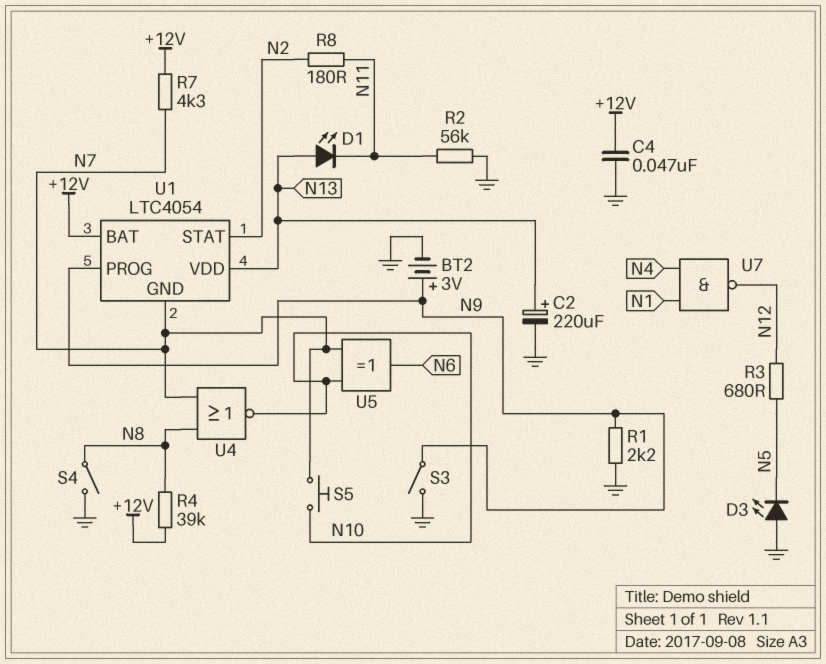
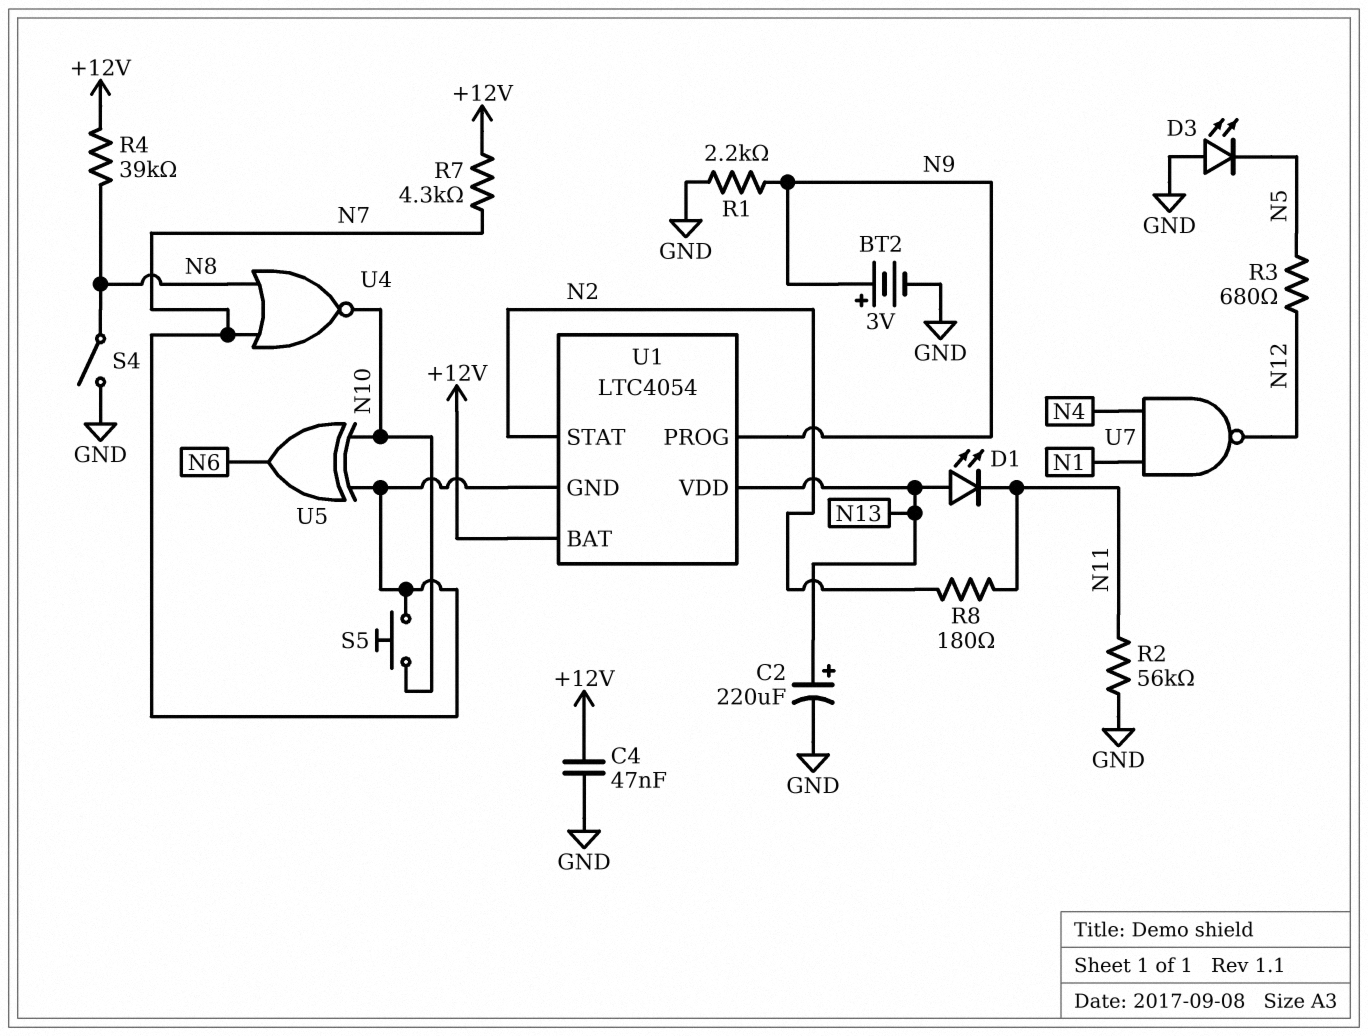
S3: switch (GND, N9) -> none

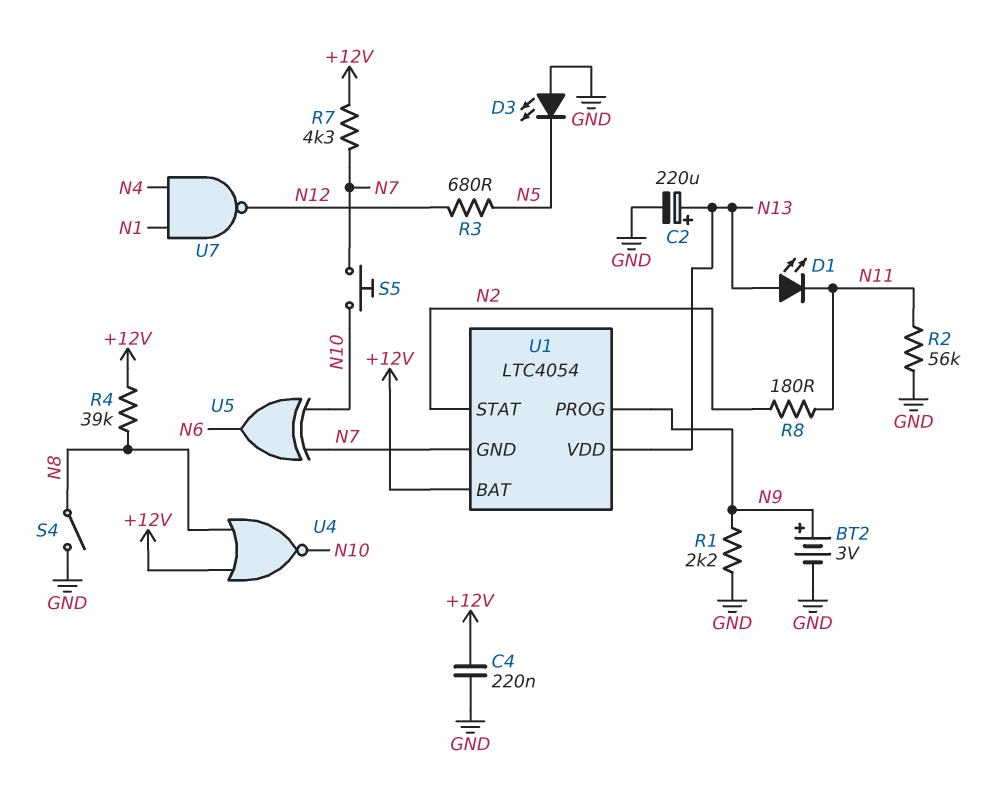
C4: 47nF (+12V, GND) -> 220nF (+12V, GND)
U4: NOR (in N7, in N8, out N10) -> NOR (in +12V, in N8, out N10)

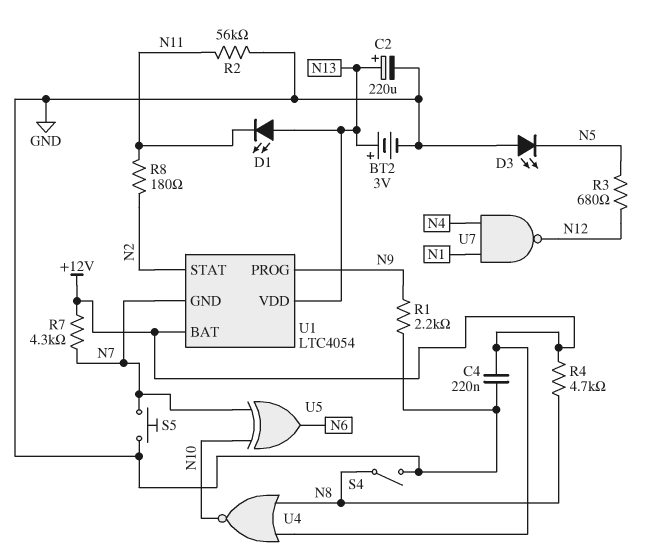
BT2: 3V (plus N9, minus GND) -> 3V (plus N13, minus GND)
R4: 39k (+12V, N8) -> 4.7k (+12V, N8)
S5: button (N7, N10) -> button (GND, N7)

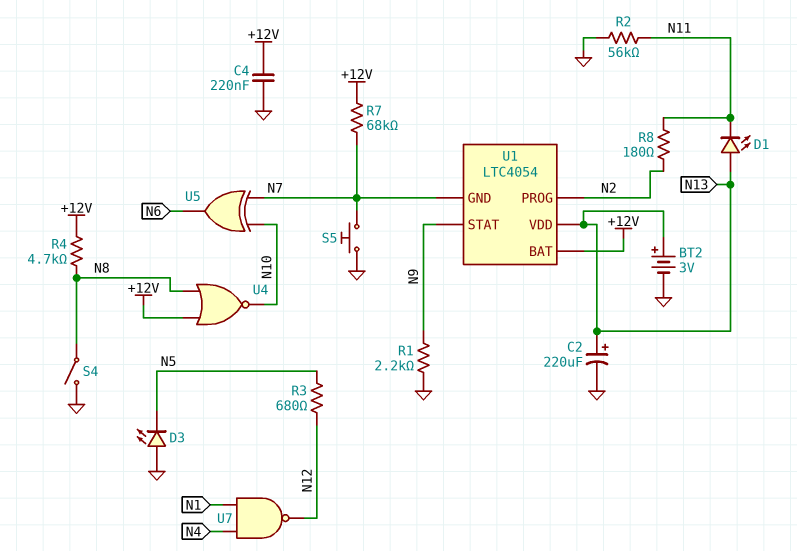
R7: 4.3k (+12V, N7) -> 68k (+12V, N7)
U1 pin PROG: N9 -> N2
U1 pin STAT: N2 -> N9

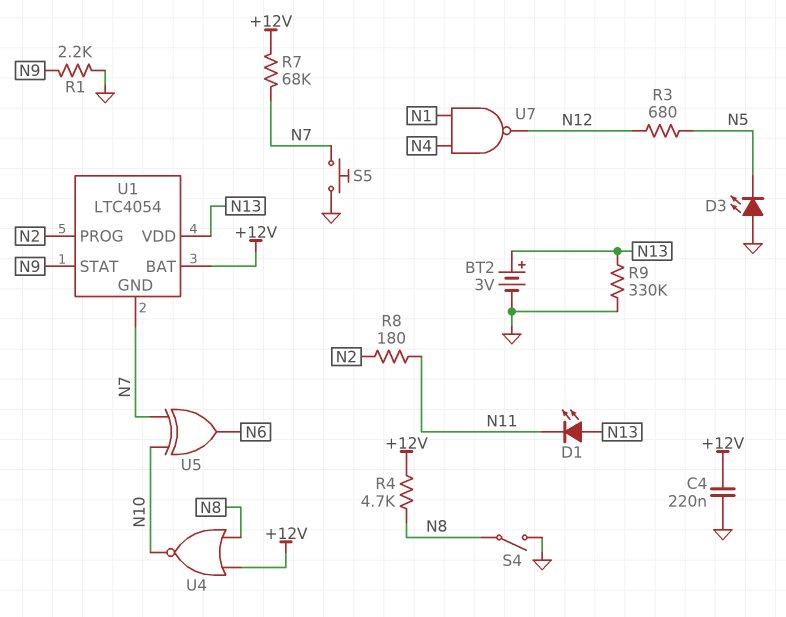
C2: 220uF (plus N13, minus GND) -> none
R2: 56k (GND, N11) -> none
R9: none -> 330k (GND, N13)

